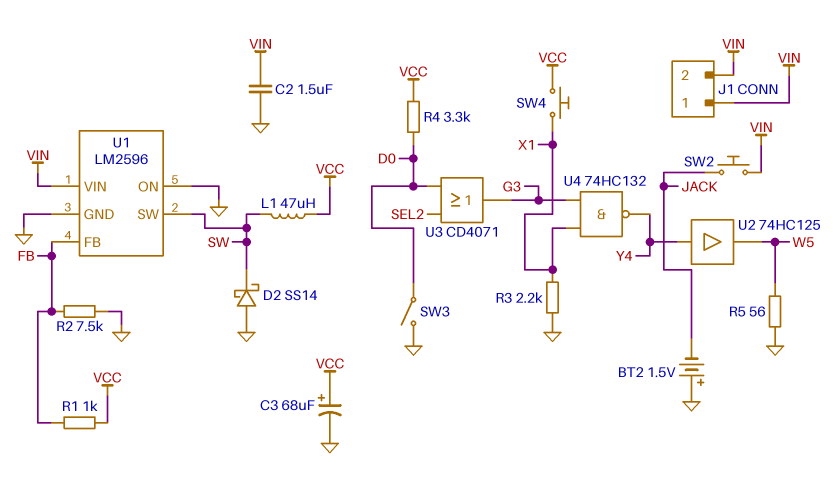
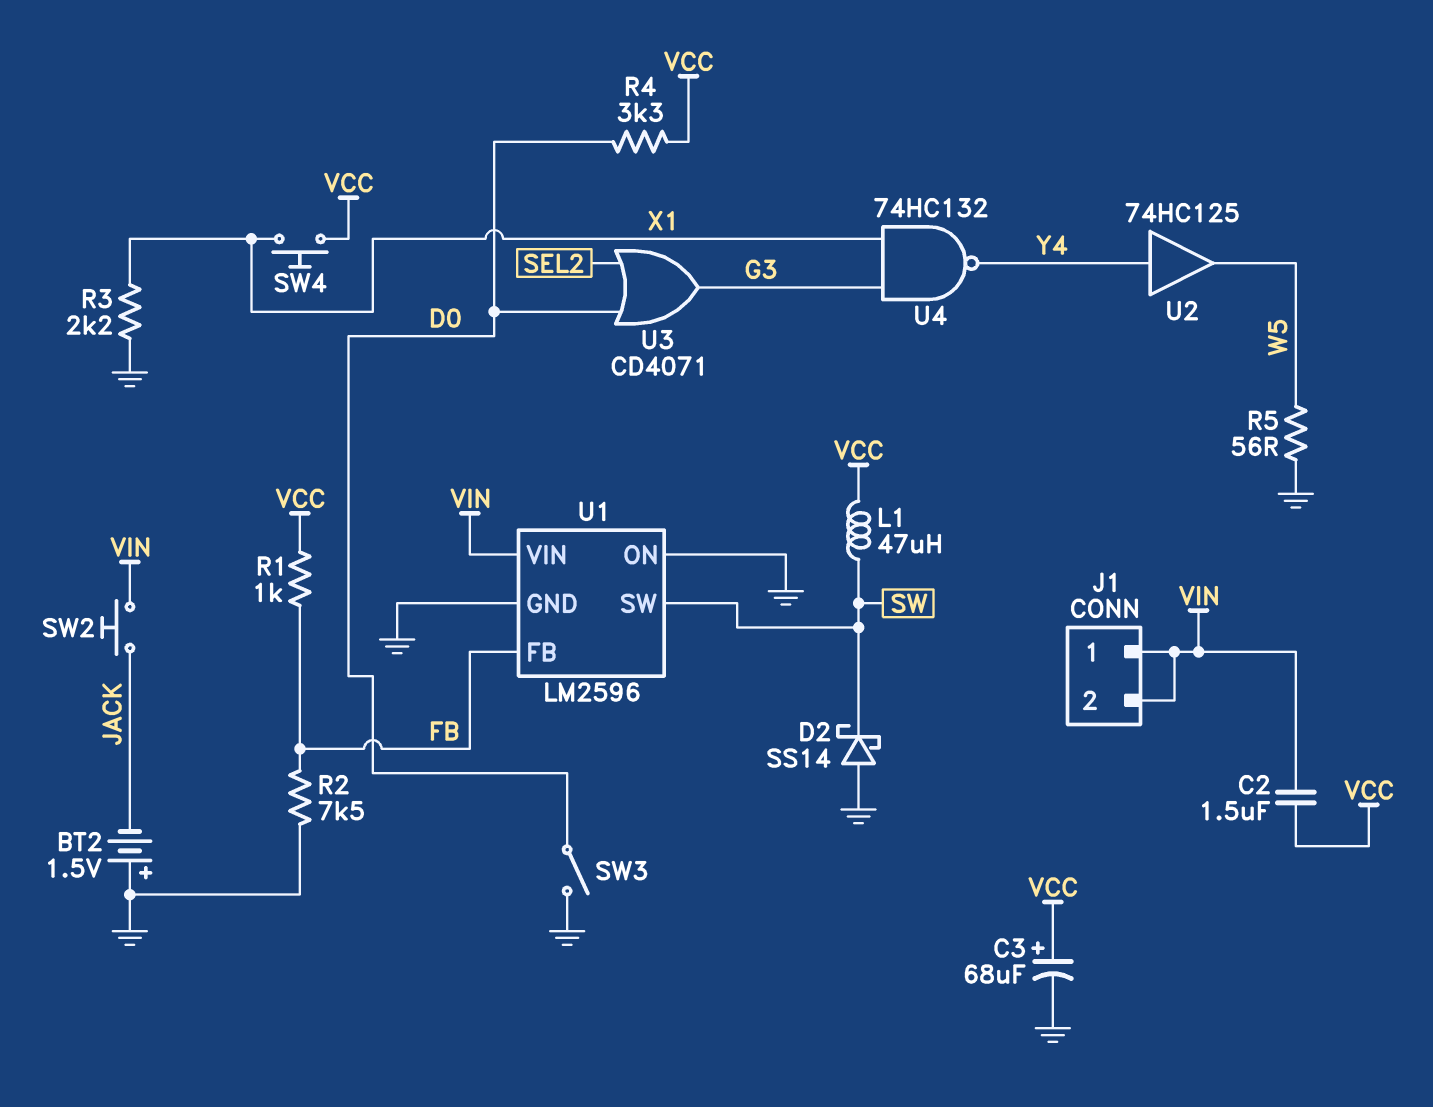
C2: 1.5uF (GND, VIN) -> 1.5uF (VCC, VIN)

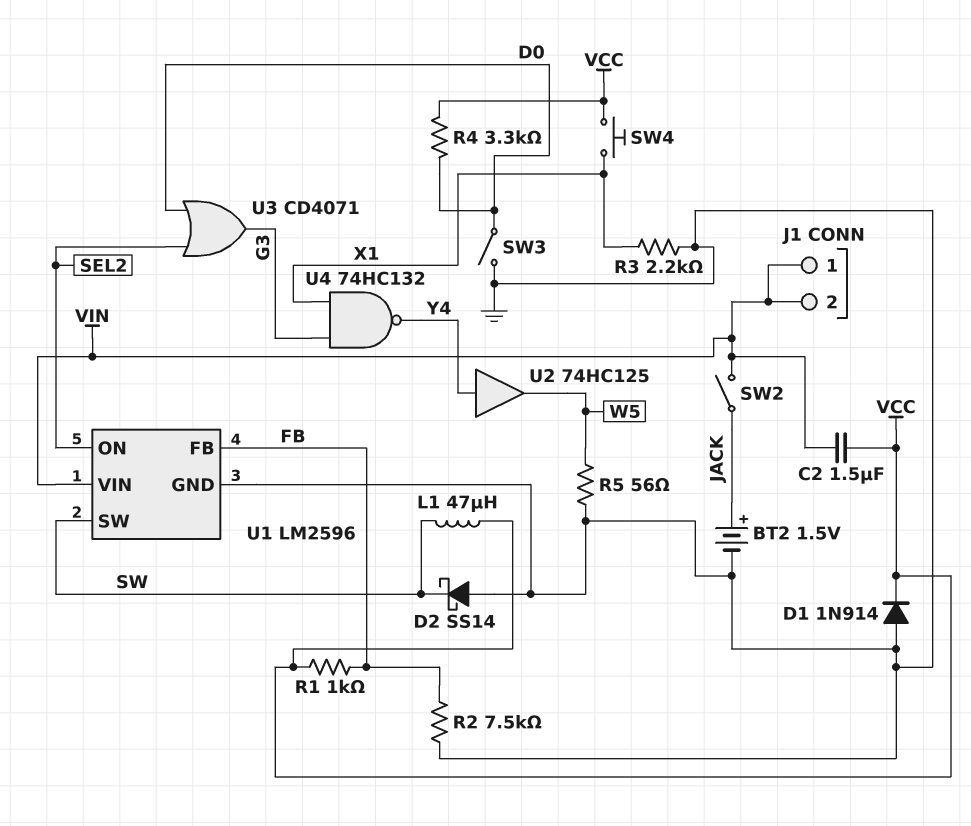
BT2: 1.5V (plus GND, minus JACK) -> 1.5V (plus JACK, minus GND)
C3: 68uF (plus VCC, minus GND) -> none
D1: none -> diode 1N914 (A GND, K VCC)
SW2: button (JACK, VIN) -> switch (JACK, VIN)
U1 pin ON: GND -> SEL2

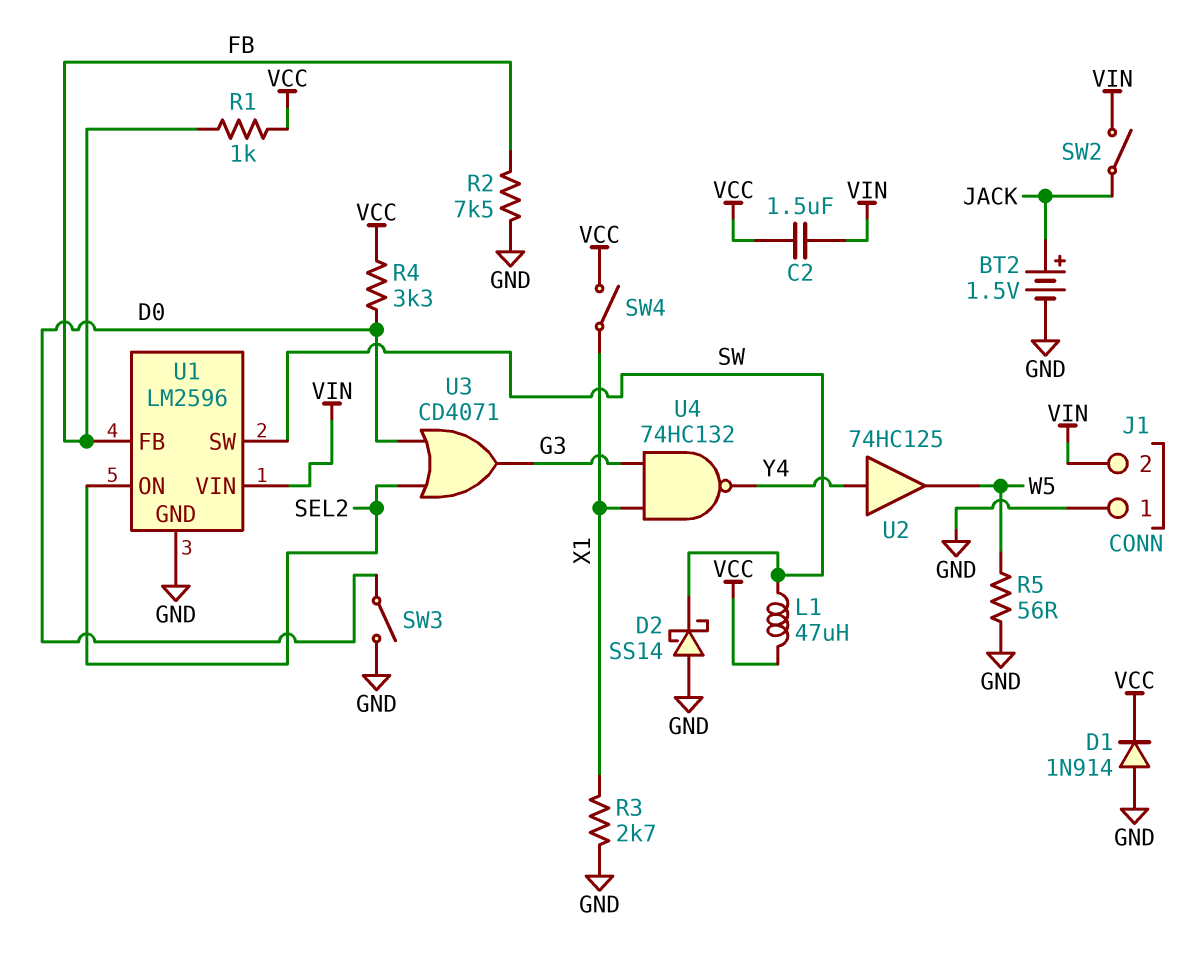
J1 pin 1: VIN -> GND
R3: 2.2k (GND, X1) -> 2.7k (GND, X1)
SW4: button (VCC, X1) -> switch (VCC, X1)

